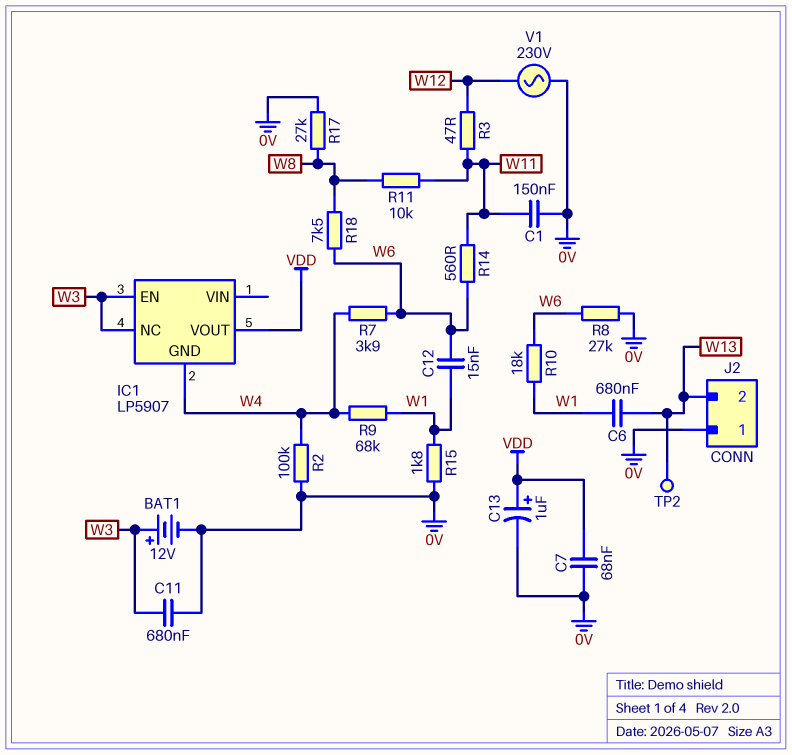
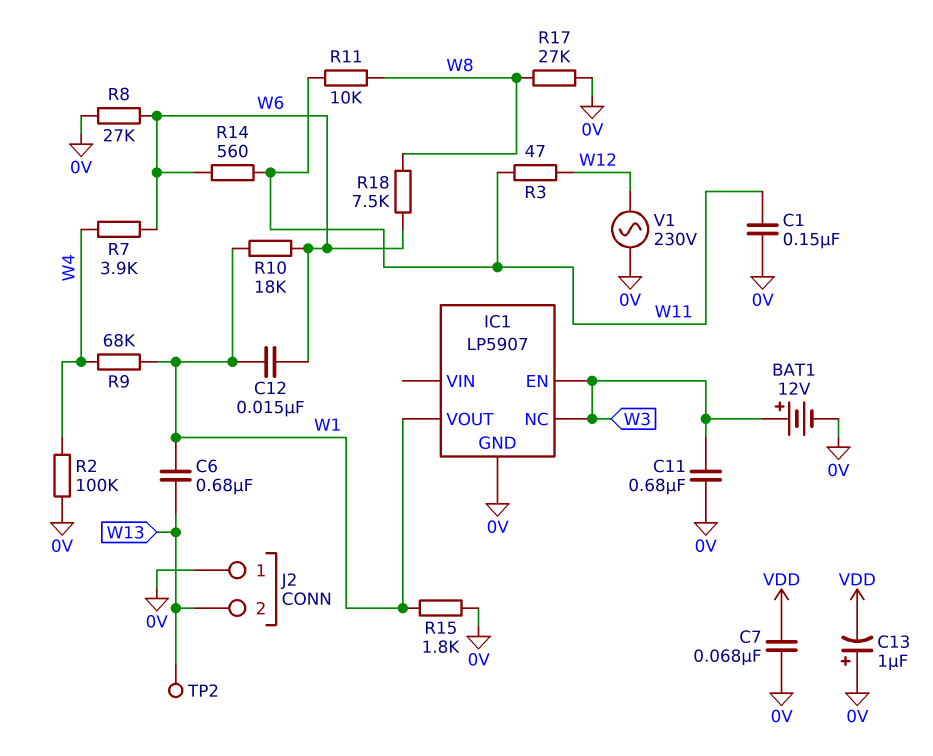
C13: 1uF (plus VDD, minus 0V) -> 1uF (plus 0V, minus VDD)
IC1 pin GND: W4 -> 0V
IC1 pin VOUT: VDD -> W1

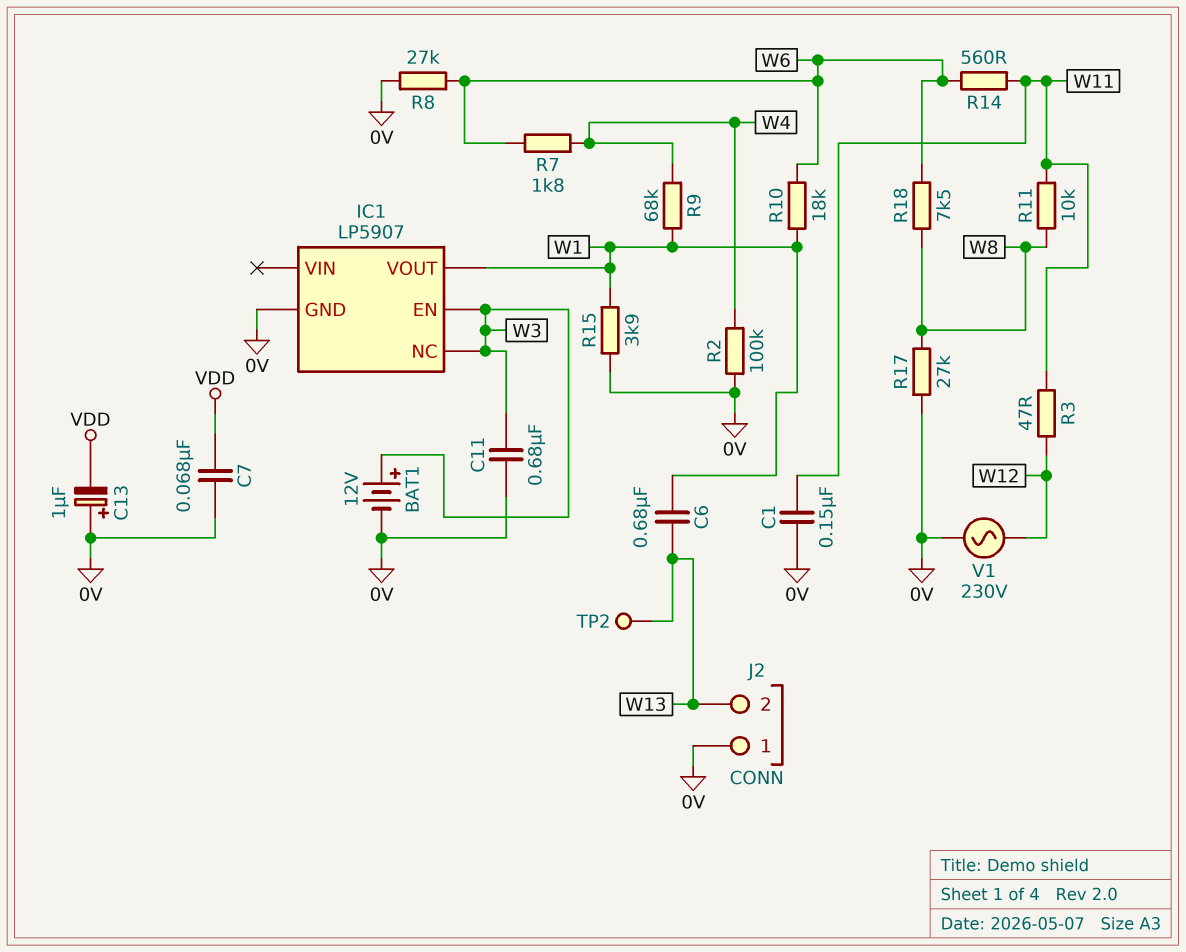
C12: 15nF (W1, W6) -> none
R7: 3.9k (W4, W6) -> 1.8k (W4, W6)
R15: 1.8k (0V, W1) -> 3.9k (0V, W1)

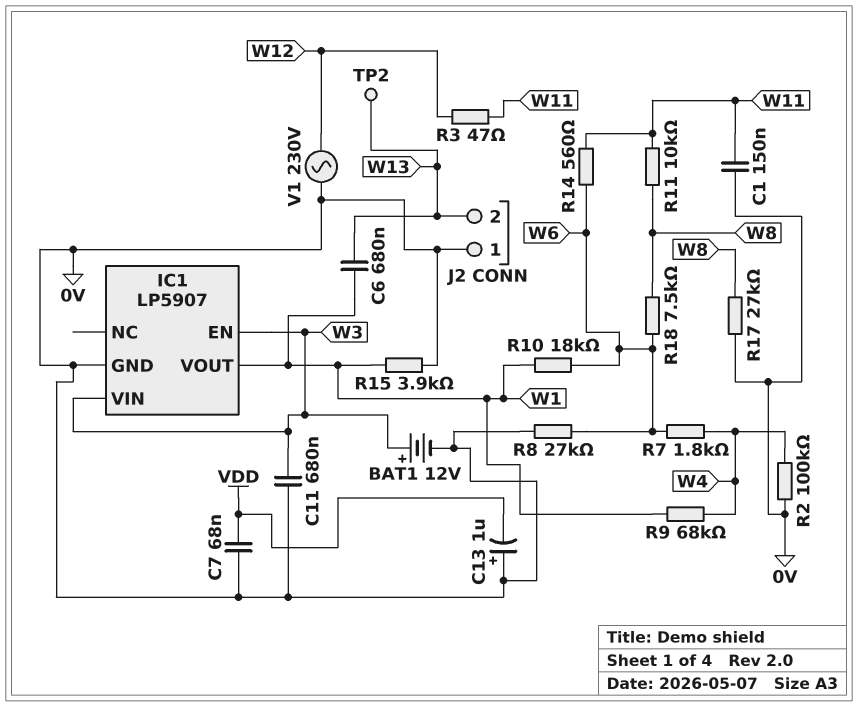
IC1 pin NC: W3 -> none
IC1 pin VIN: none -> W3

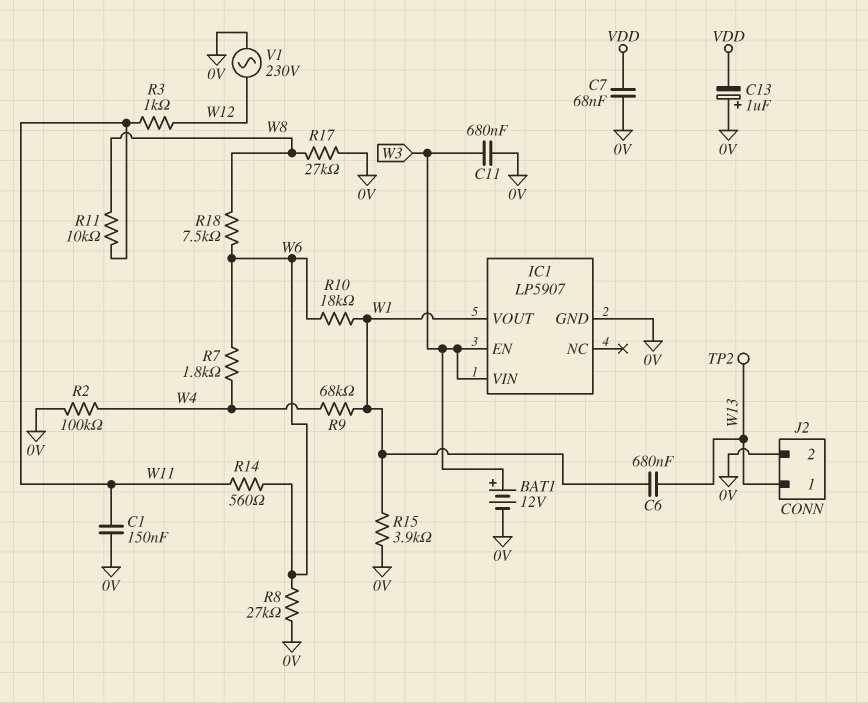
J2 pin 1: 0V -> W13
J2 pin 2: W13 -> 0V
R3: 47 (W11, W12) -> 1k (W11, W12)

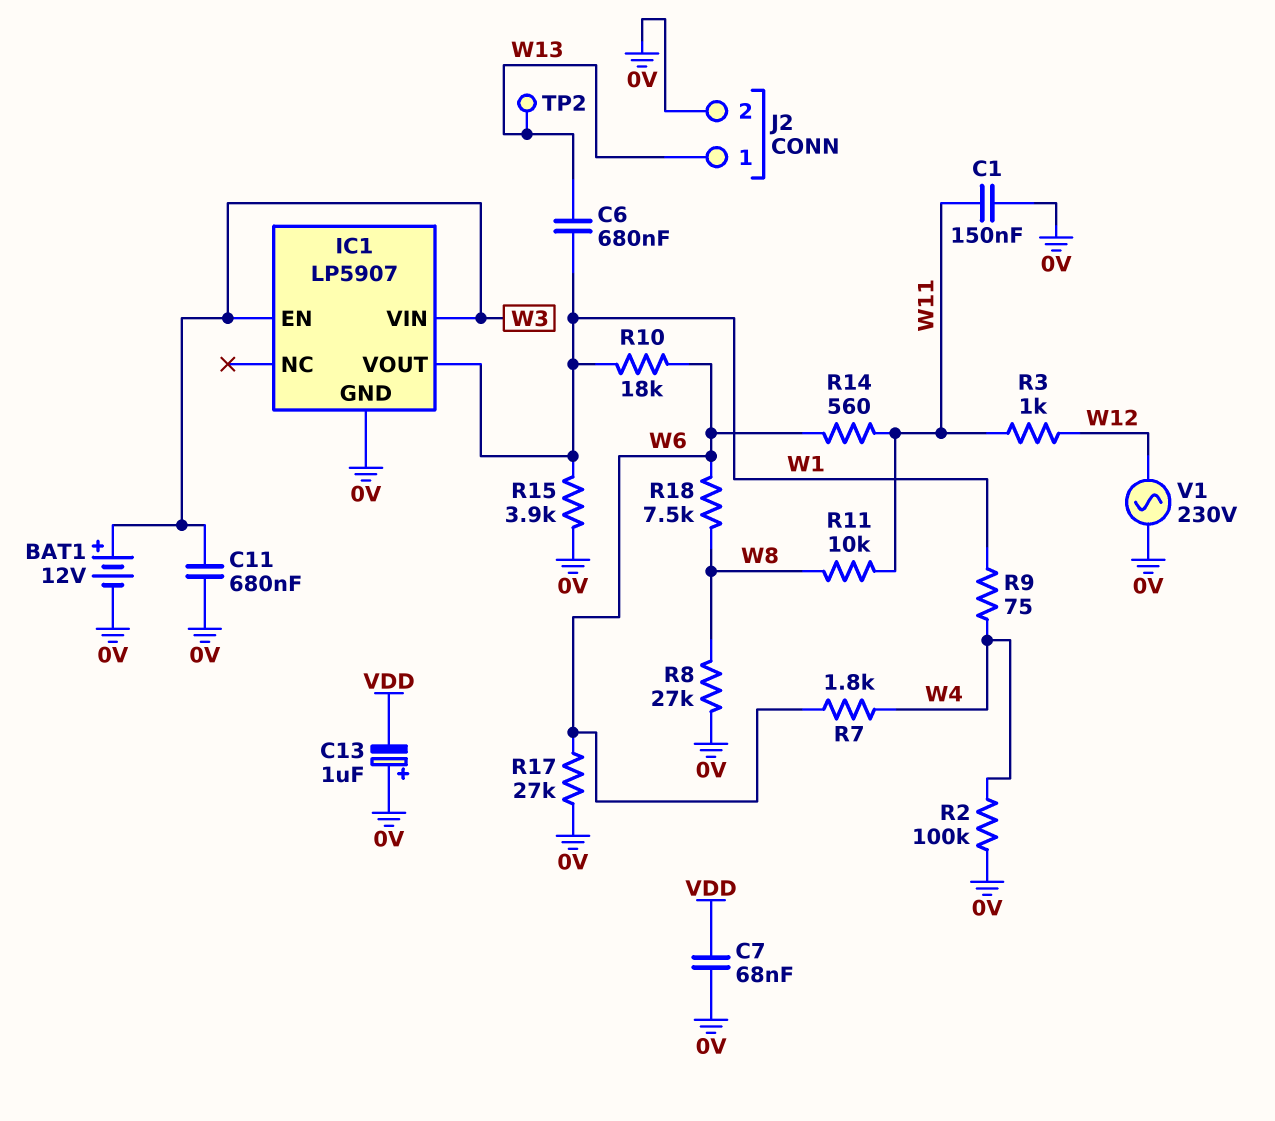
R8: 27k (0V, W6) -> 27k (0V, W8)
R9: 68k (W1, W4) -> 75 (W1, W4)
R17: 27k (0V, W8) -> 27k (0V, W6)

